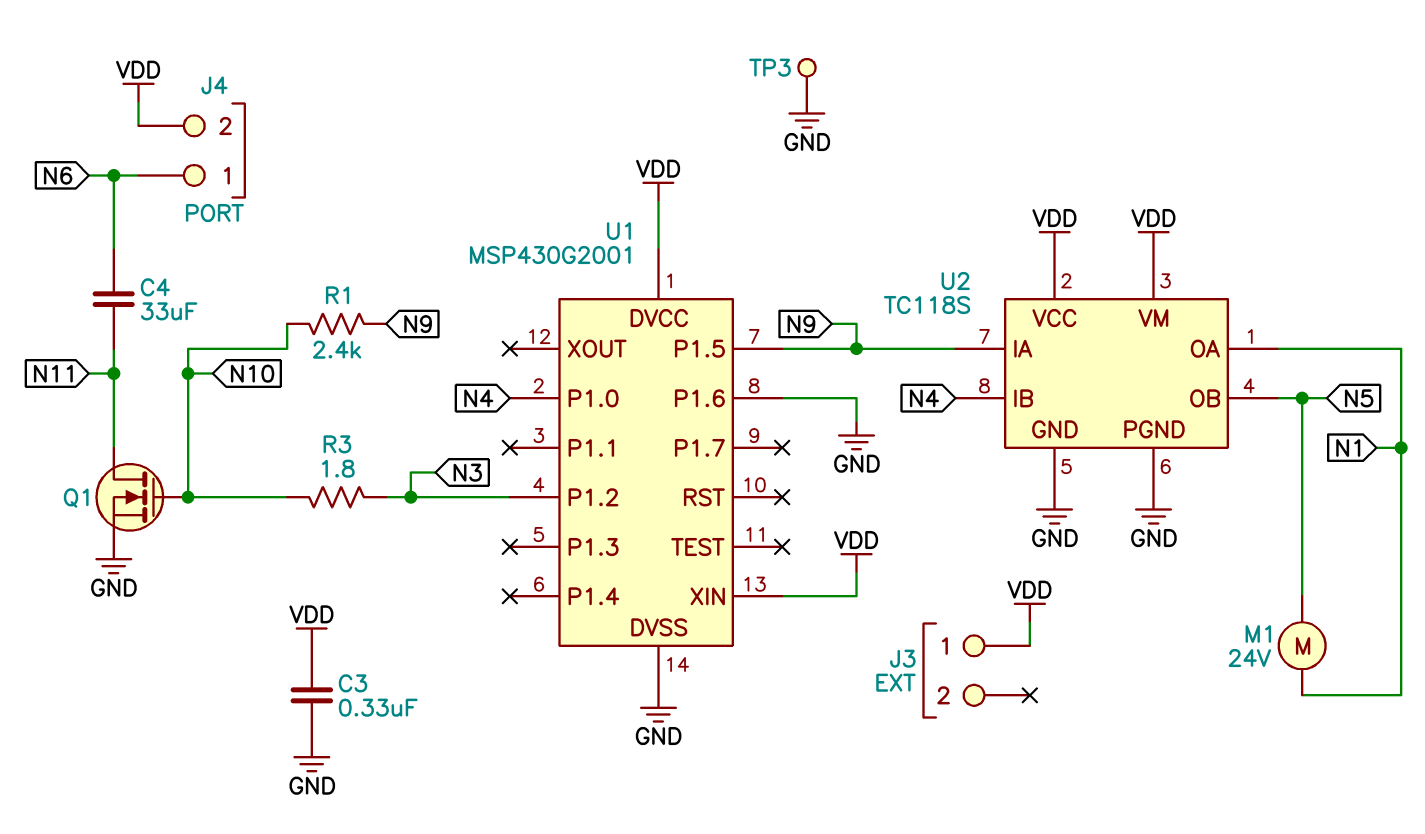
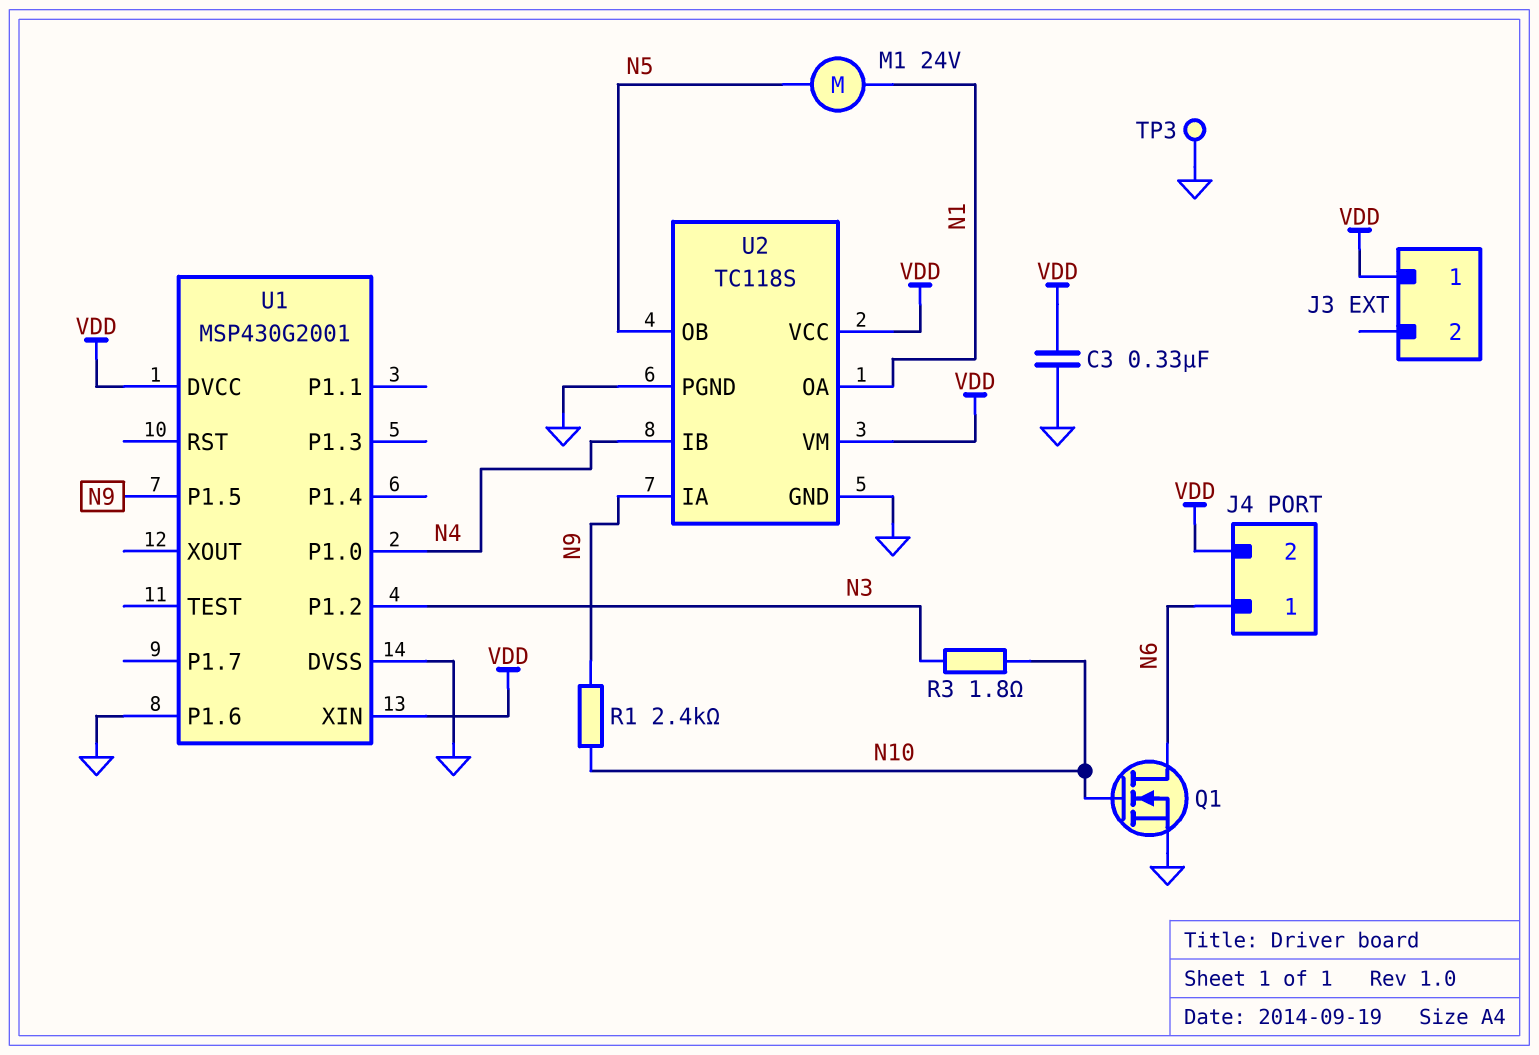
C4: 33uF (N6, N11) -> none
Q1: NMOS (G N10, D N11, S GND) -> NMOS (G N10, D N6, S GND)

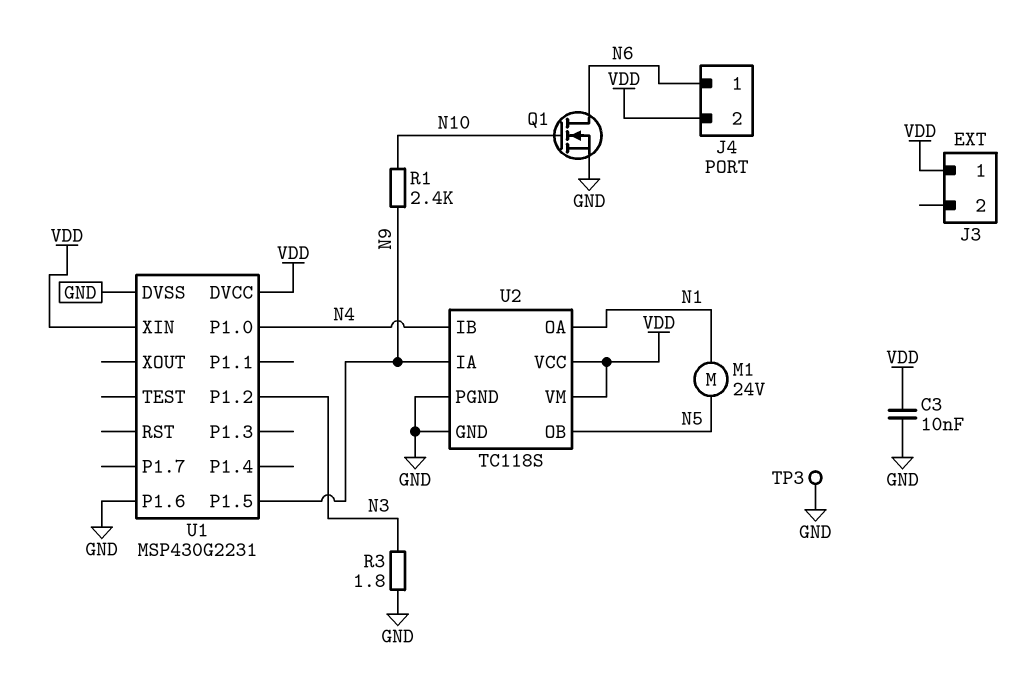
C3: 330nF (GND, VDD) -> 10nF (GND, VDD)
R3: 1.8 (N3, N10) -> 1.8 (GND, N3)
U1: MSP430G2001 -> MSP430G2231

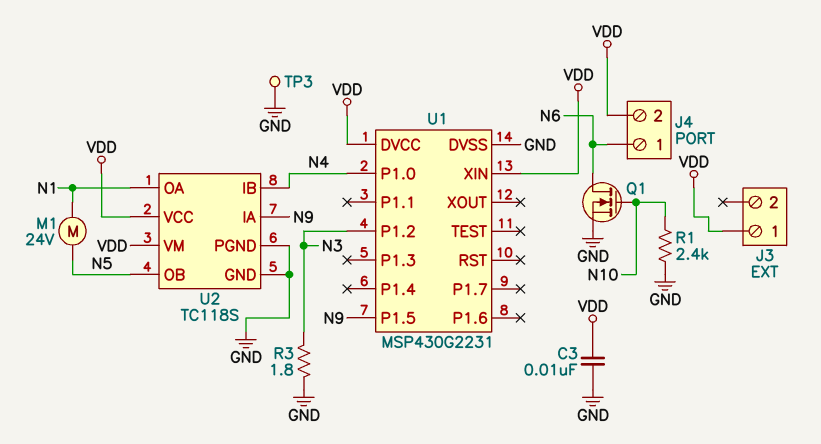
R1: 2.4k (N9, N10) -> 2.4k (GND, N10)
U1 pin P1.6: GND -> none

